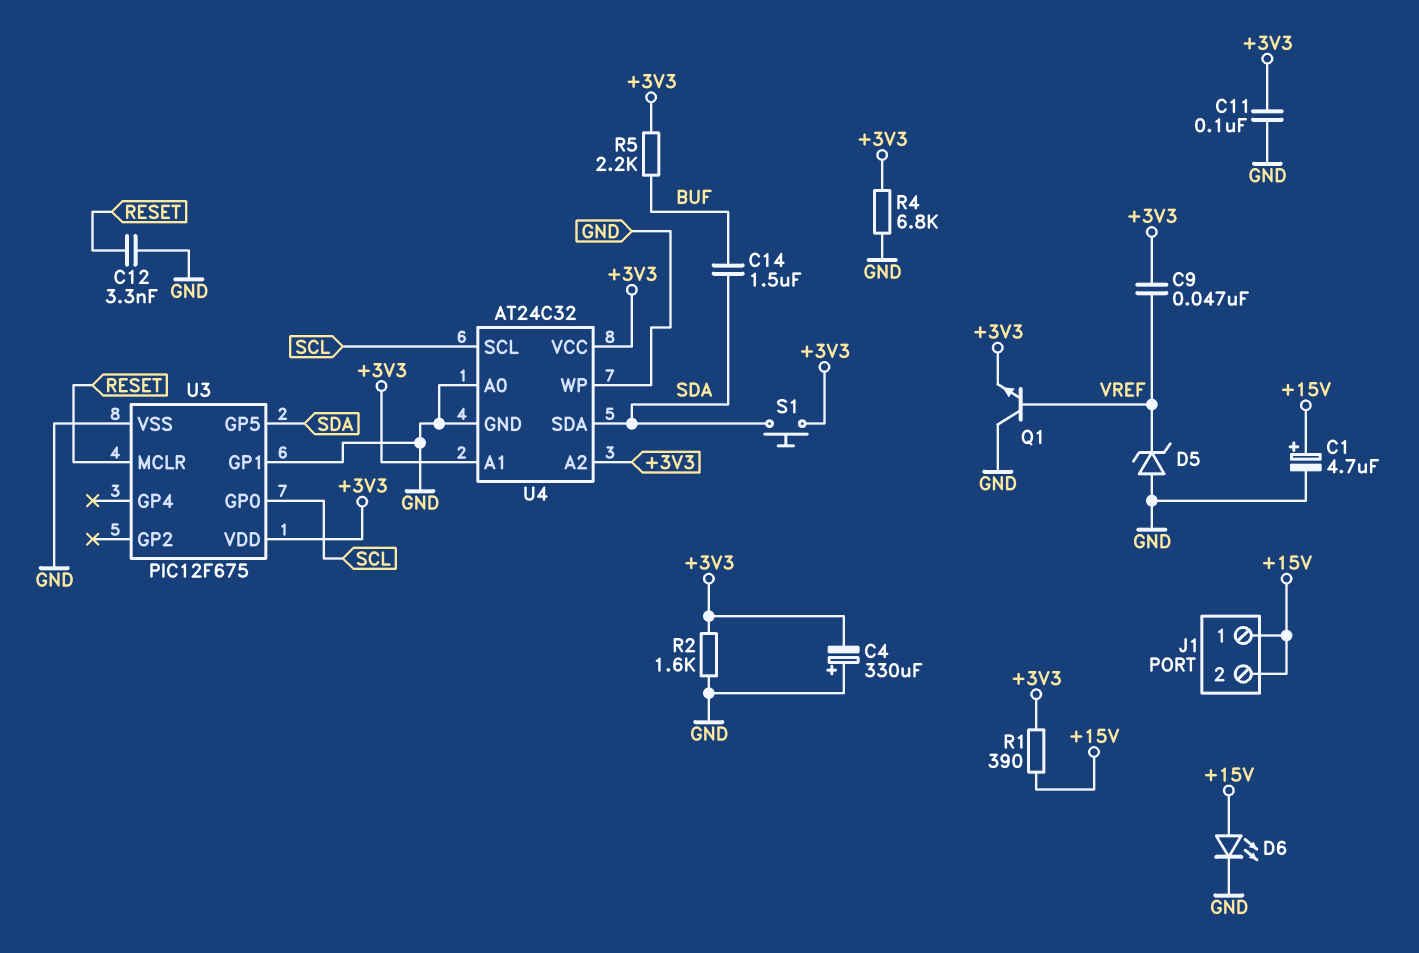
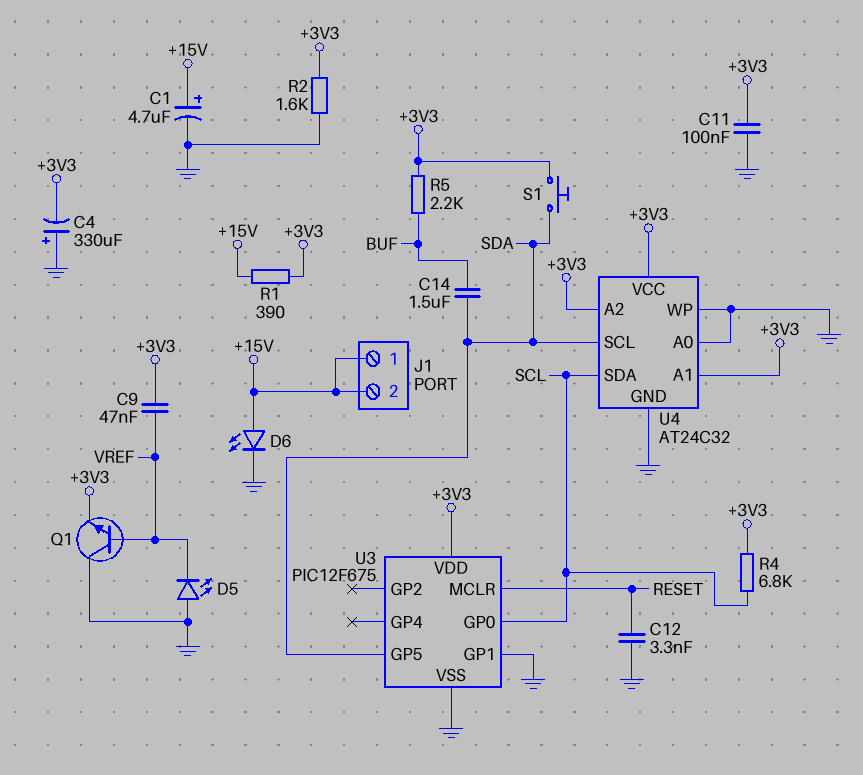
D5: zener (A GND, K VREF) -> LED (A GND, K VREF)
R4: 6.8k (+3V3, GND) -> 6.8k (+3V3, SCL)
U4 pin SCL: SCL -> SDA
U4 pin SDA: SDA -> SCL

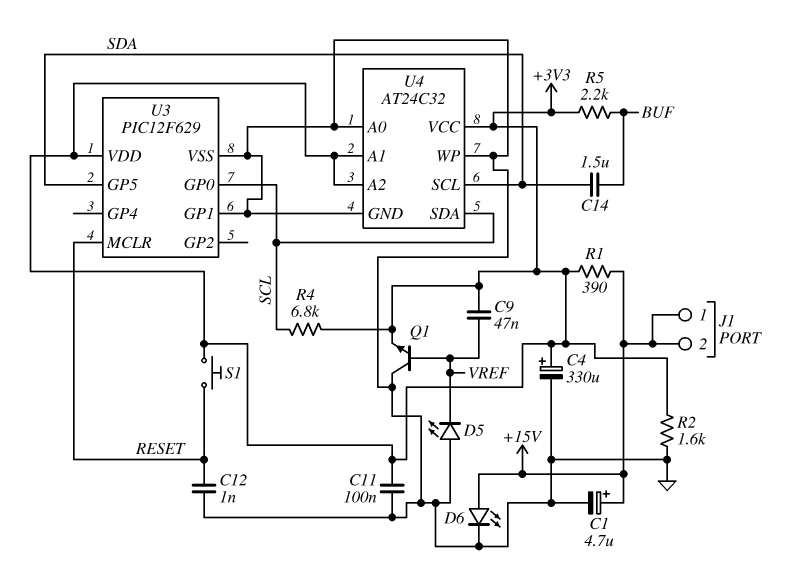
C4: 330uF (plus GND, minus +3V3) -> 330uF (plus +3V3, minus GND)
C12: 3.3nF (GND, RESET) -> 1nF (GND, RESET)
S1: button (+3V3, SDA) -> button (+3V3, RESET)
U3: PIC12F675 -> PIC12F629

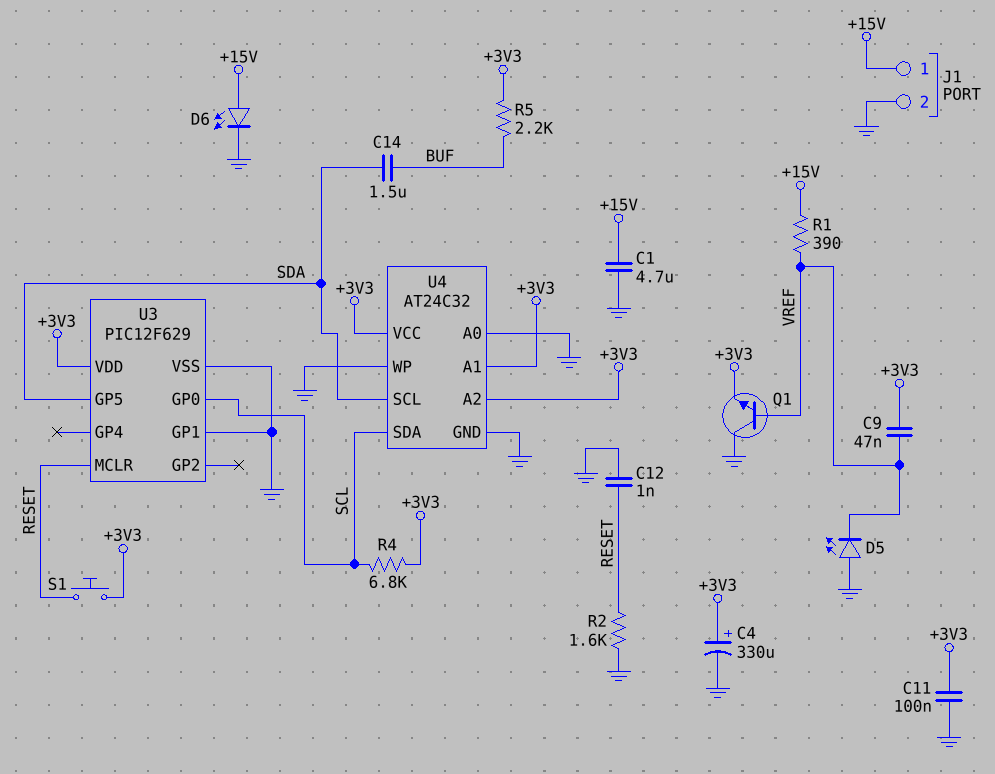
C1: 4.7uF (plus +15V, minus GND) -> 4.7uF (+15V, GND)
J1 pin 2: +15V -> GND
R1: 390 (+3V3, +15V) -> 390 (+15V, VREF)
R2: 1.6k (+3V3, GND) -> 1.6k (GND, RESET)

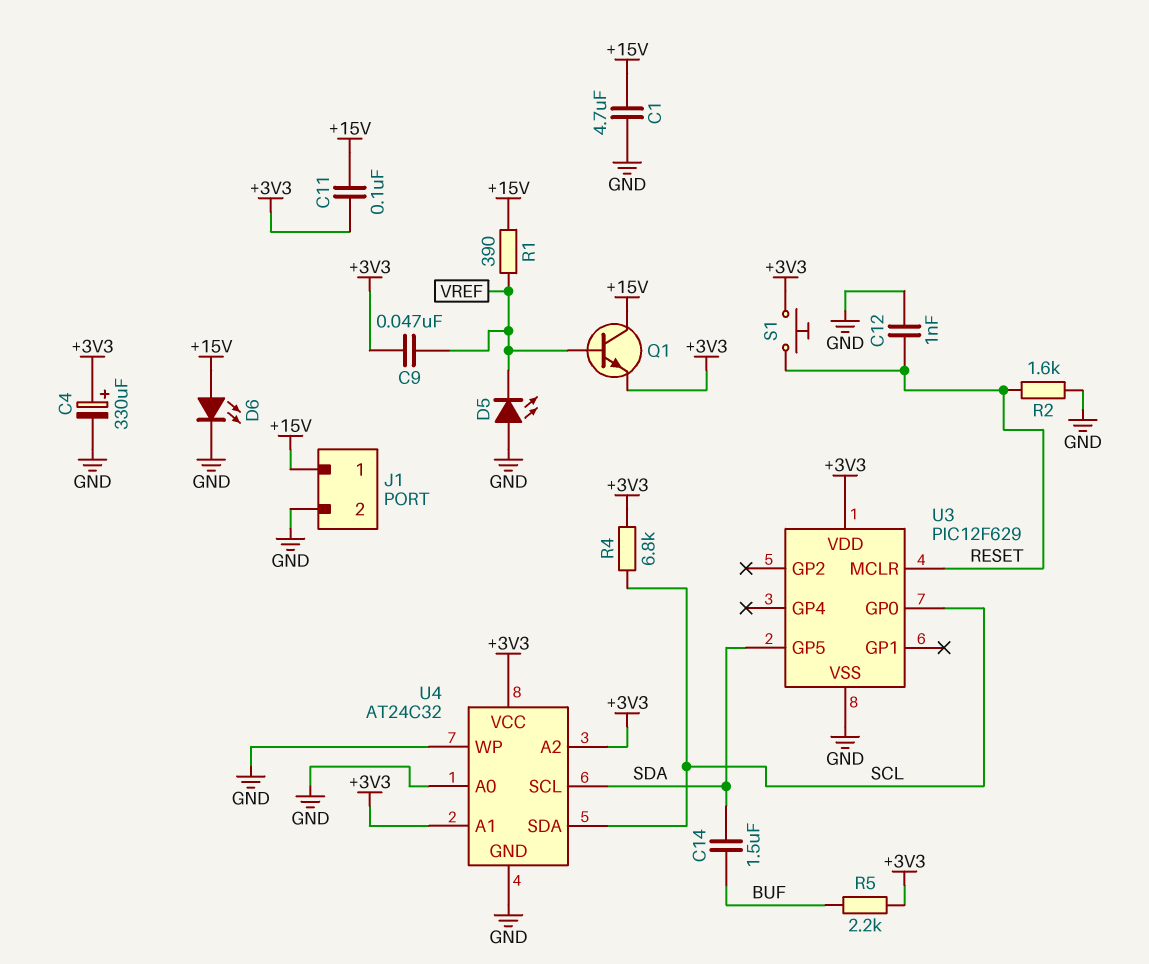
C11: 100nF (+3V3, GND) -> 100nF (+3V3, +15V)
Q1: NPN (B VREF, C GND, E +3V3) -> NPN (B VREF, C +15V, E +3V3)
U3 pin GP1: GND -> none

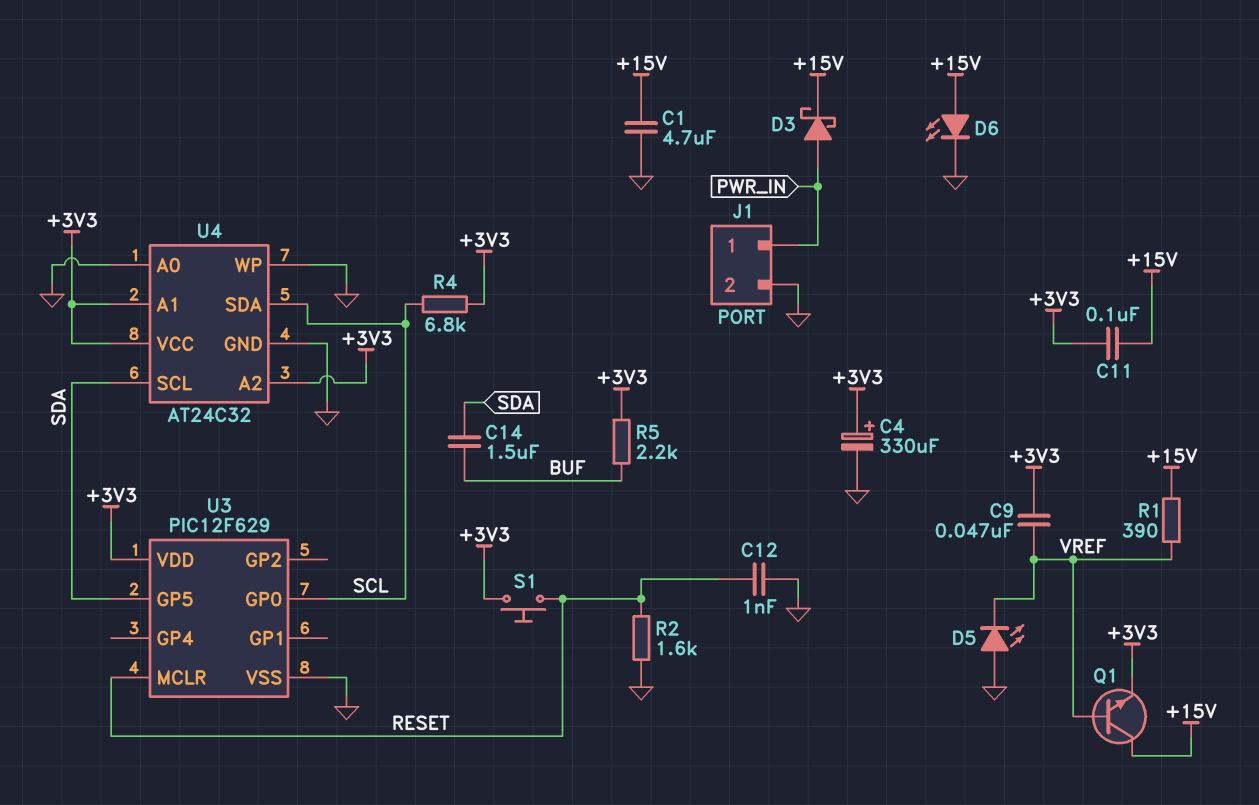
D3: none -> schottky (A PWR_IN, K +15V)
J1 pin 1: +15V -> PWR_IN

